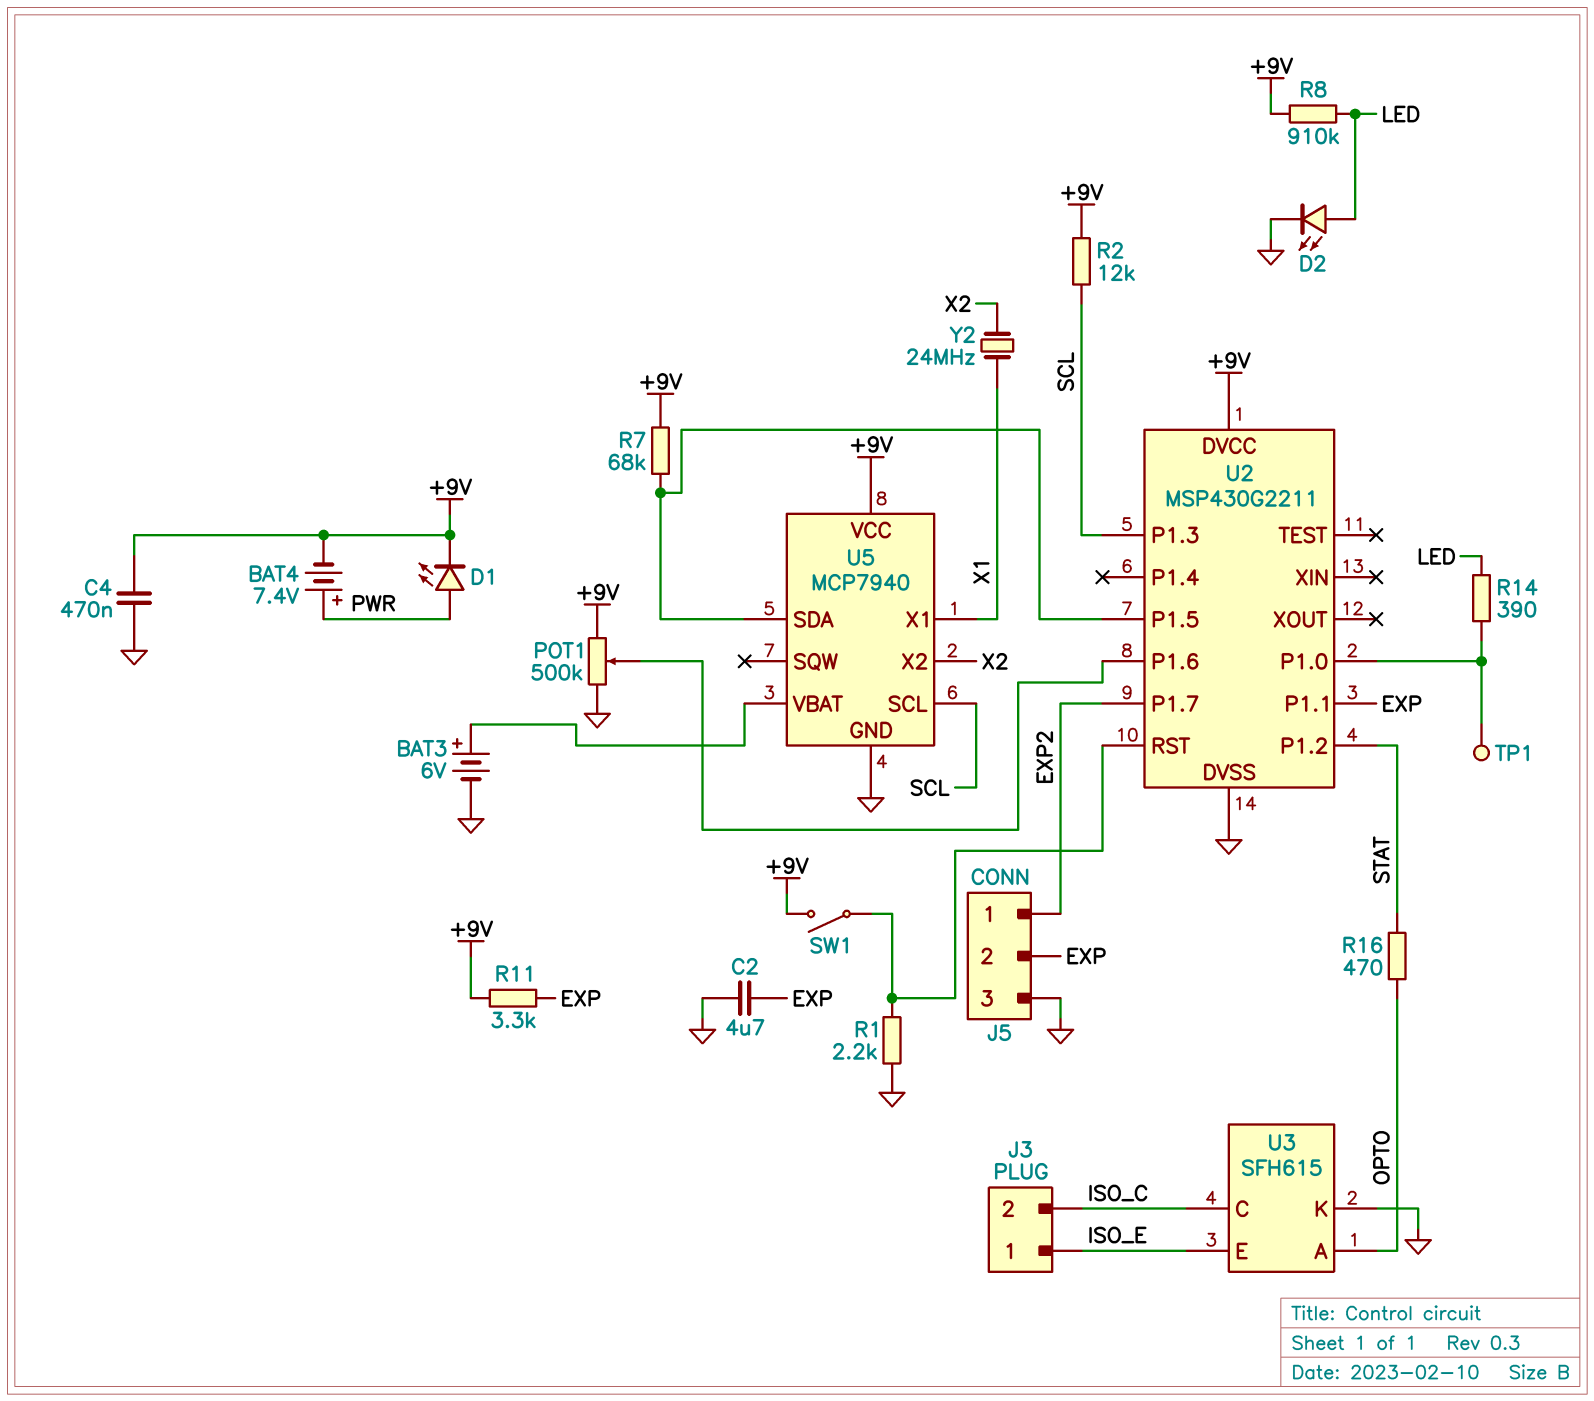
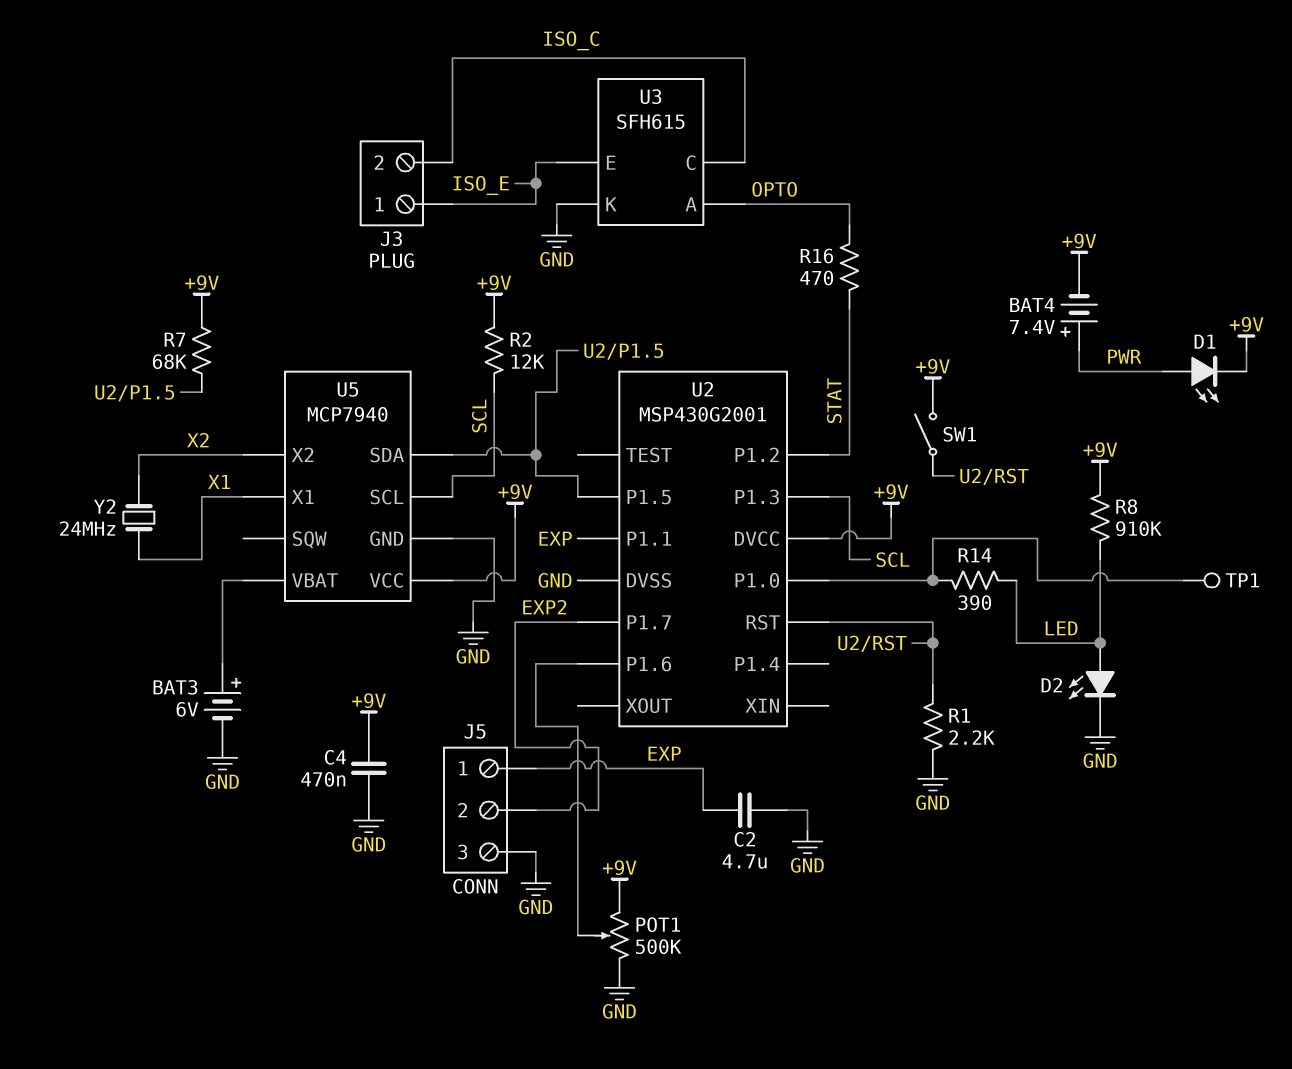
J5 pin 1: EXP2 -> EXP
J5 pin 2: EXP -> EXP2
R11: 3.3k (+9V, EXP) -> none
U2: MSP430G2211 -> MSP430G2001

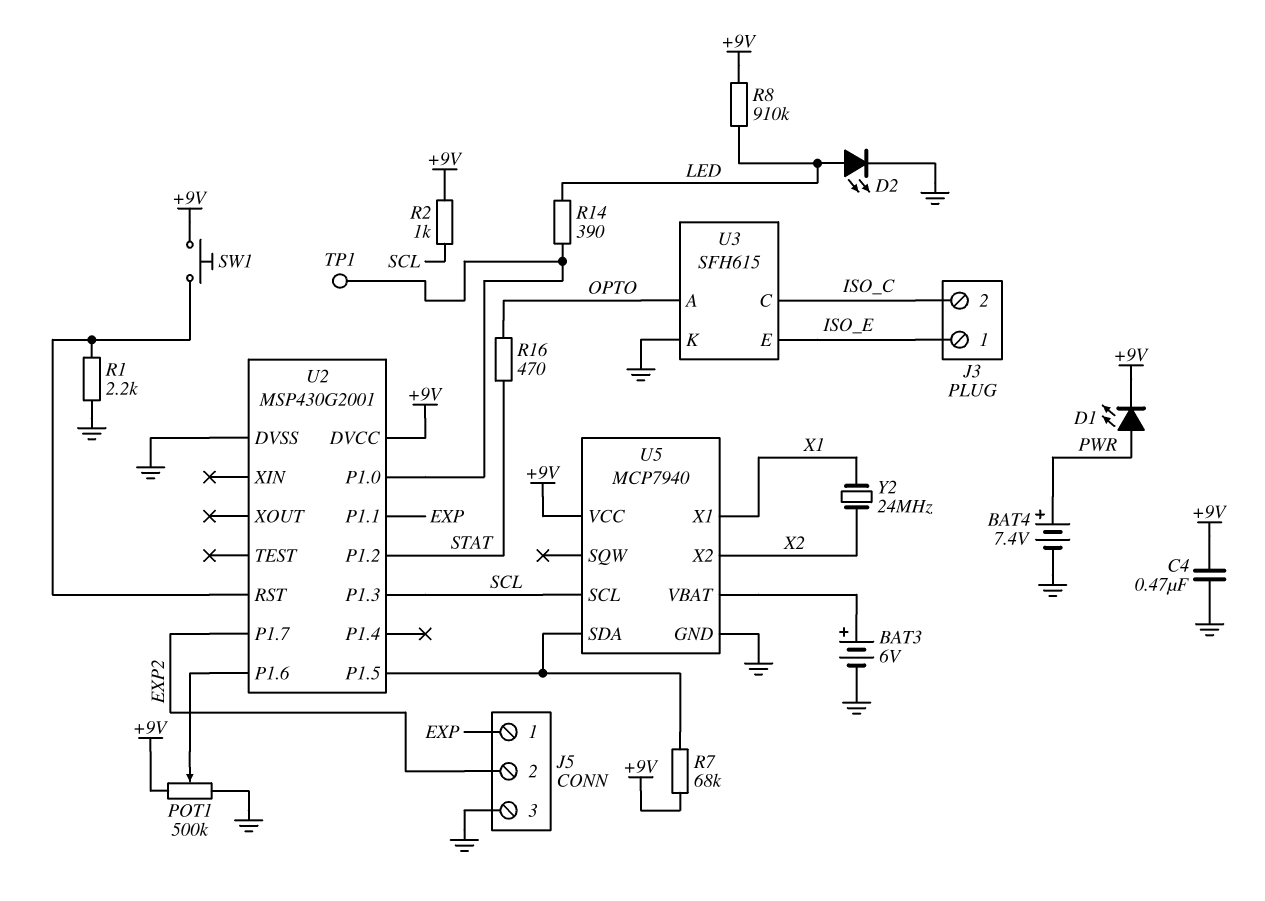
BAT4: 7.4V (plus PWR, minus +9V) -> 7.4V (plus PWR, minus GND)
C2: 4.7uF (EXP, GND) -> none
R2: 12k (+9V, SCL) -> 1k (+9V, SCL)
SW1: switch (+9V, U2/RST) -> button (+9V, U2/RST)

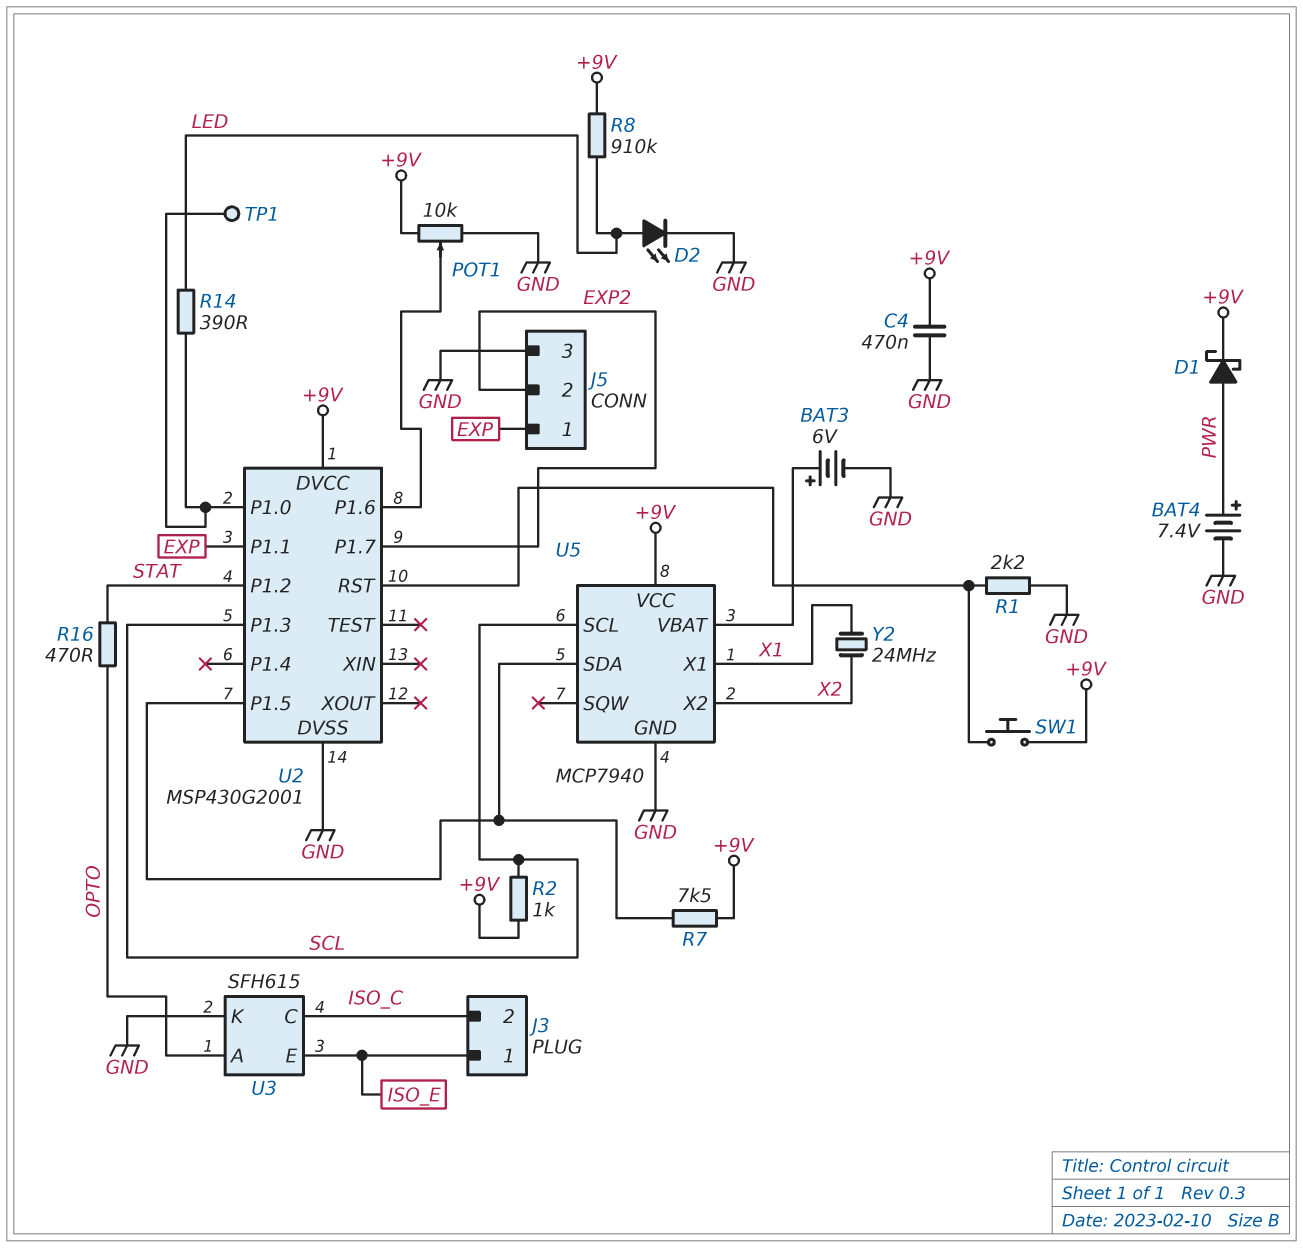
D1: LED (A PWR, K +9V) -> schottky (A PWR, K +9V)
POT1: 500k (+9V, GND, wiper U2/P1.6) -> 10k (+9V, GND, wiper U2/P1.6)
R7: 68k (+9V, U2/P1.5) -> 7.5k (+9V, U2/P1.5)

